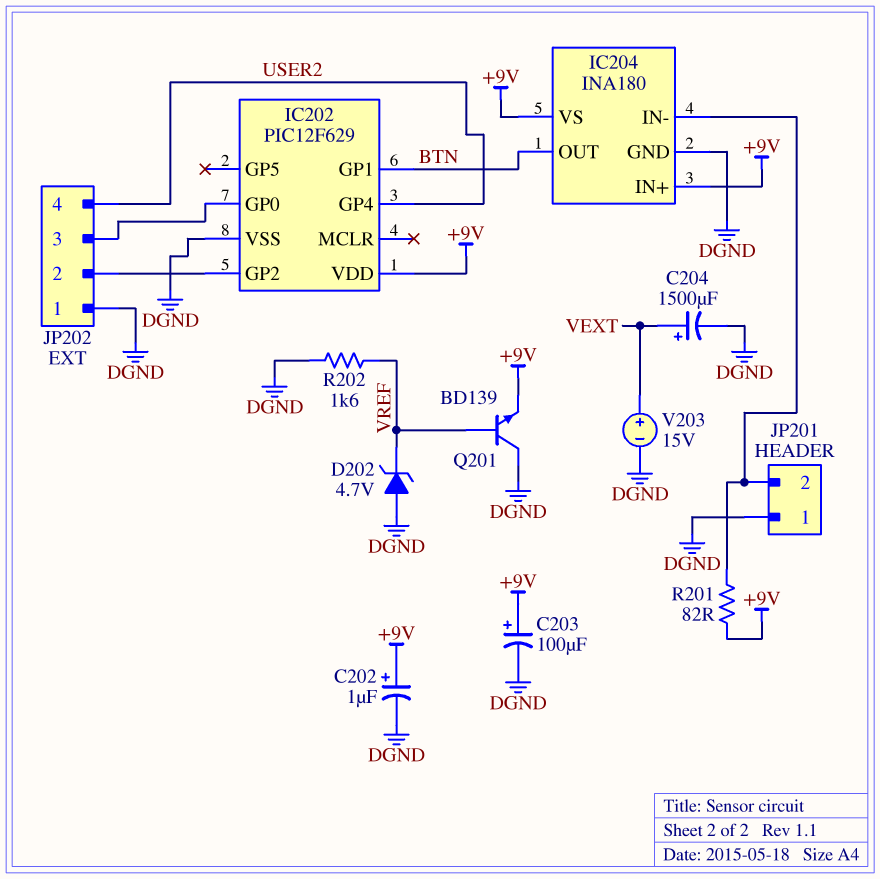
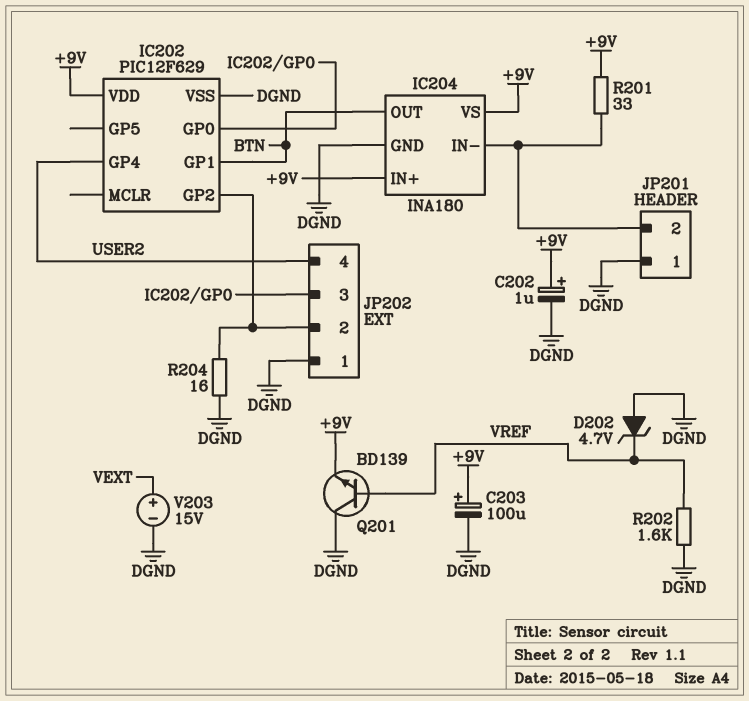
C204: 1500uF (plus VEXT, minus DGND) -> none
R201: 82 (+9V, IC204/IN-) -> 33 (+9V, IC204/IN-)
R204: none -> 16 (DGND, IC202/GP2)

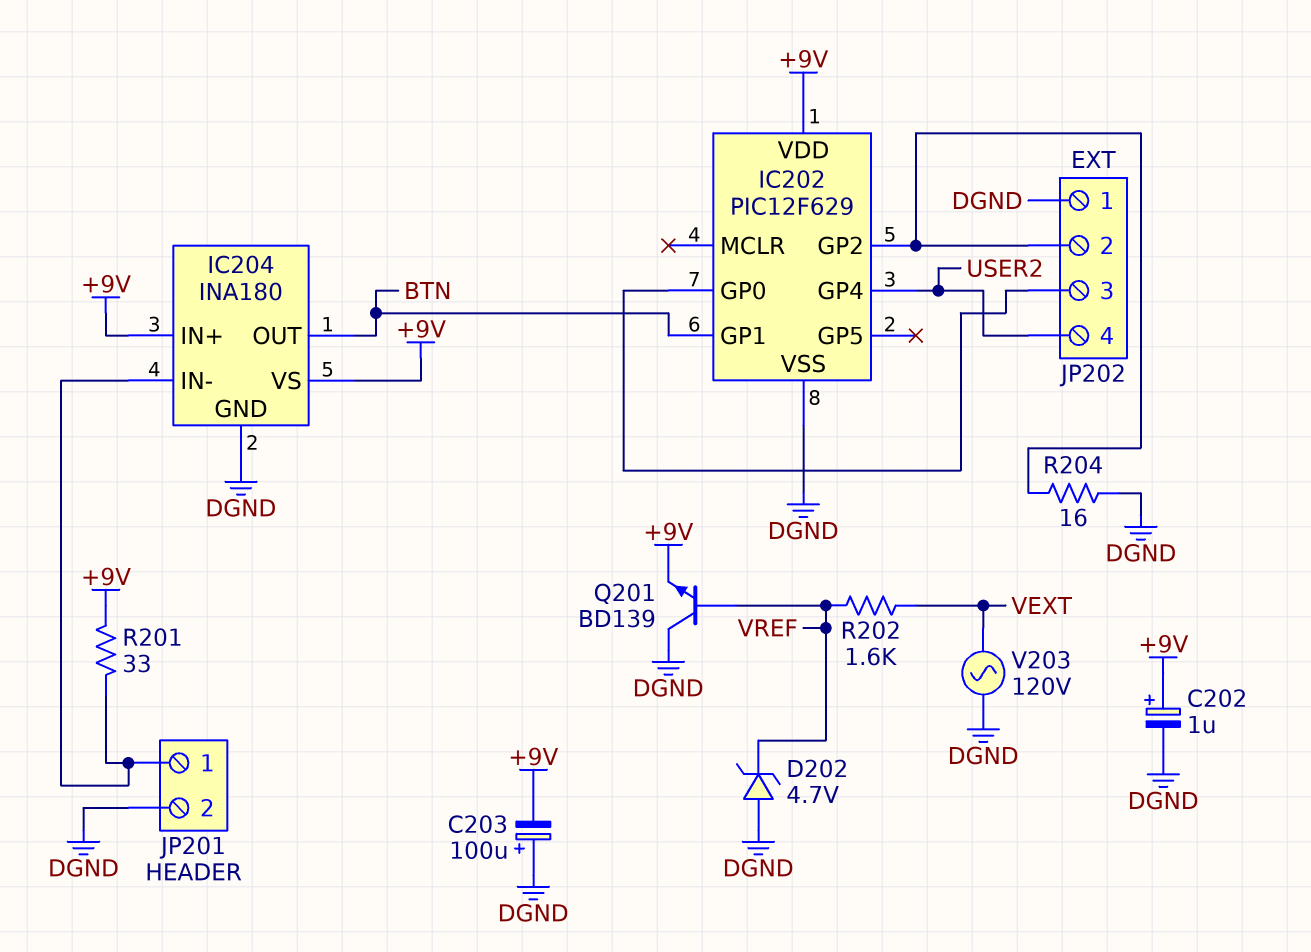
C203: 100uF (plus +9V, minus DGND) -> 100uF (plus DGND, minus +9V)
JP201 pin 1: DGND -> IC204/IN-
JP201 pin 2: IC204/IN- -> DGND
R202: 1.6k (DGND, VREF) -> 1.6k (VEXT, VREF)
V203: 15V (plus VEXT, minus DGND) -> AC 120V (DGND, VEXT)

